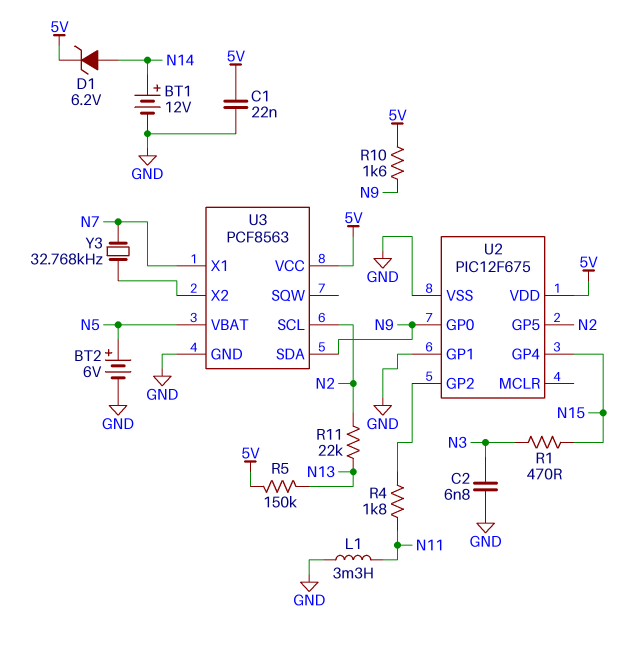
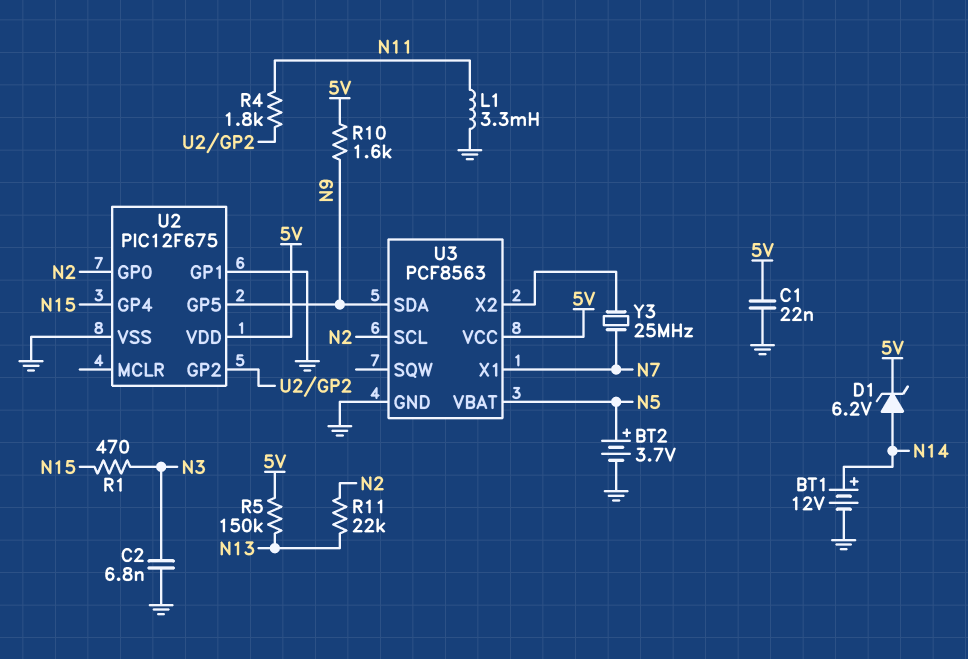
BT2: 6V (plus N5, minus GND) -> 3.7V (plus N5, minus GND)
U2 pin GP0: N9 -> N2
U2 pin GP5: N2 -> N9
Y3: 32.768kHz (N7, U3/X2) -> 25MHz (N7, U3/X2)

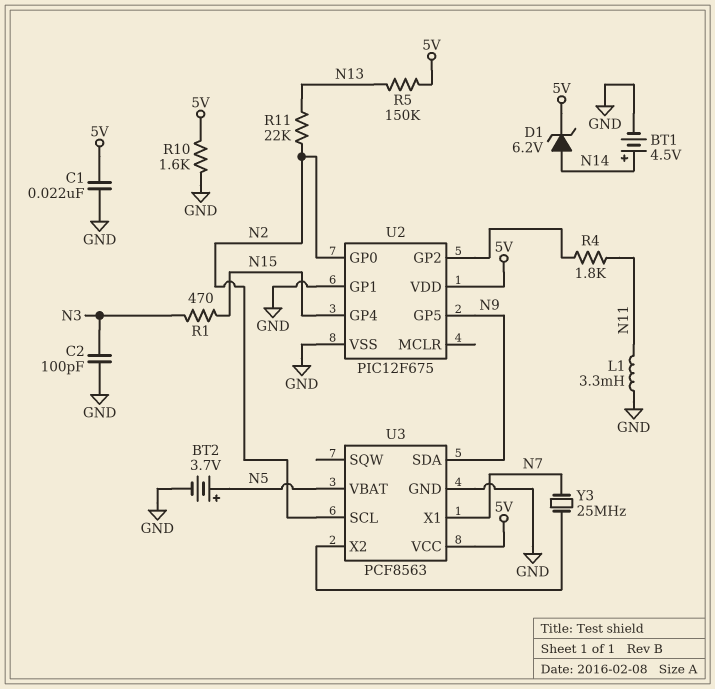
BT1: 12V (plus N14, minus GND) -> 4.5V (plus N14, minus GND)
C2: 6.8nF (GND, N3) -> 100pF (GND, N3)
R10: 1.6k (5V, N9) -> 1.6k (5V, GND)

